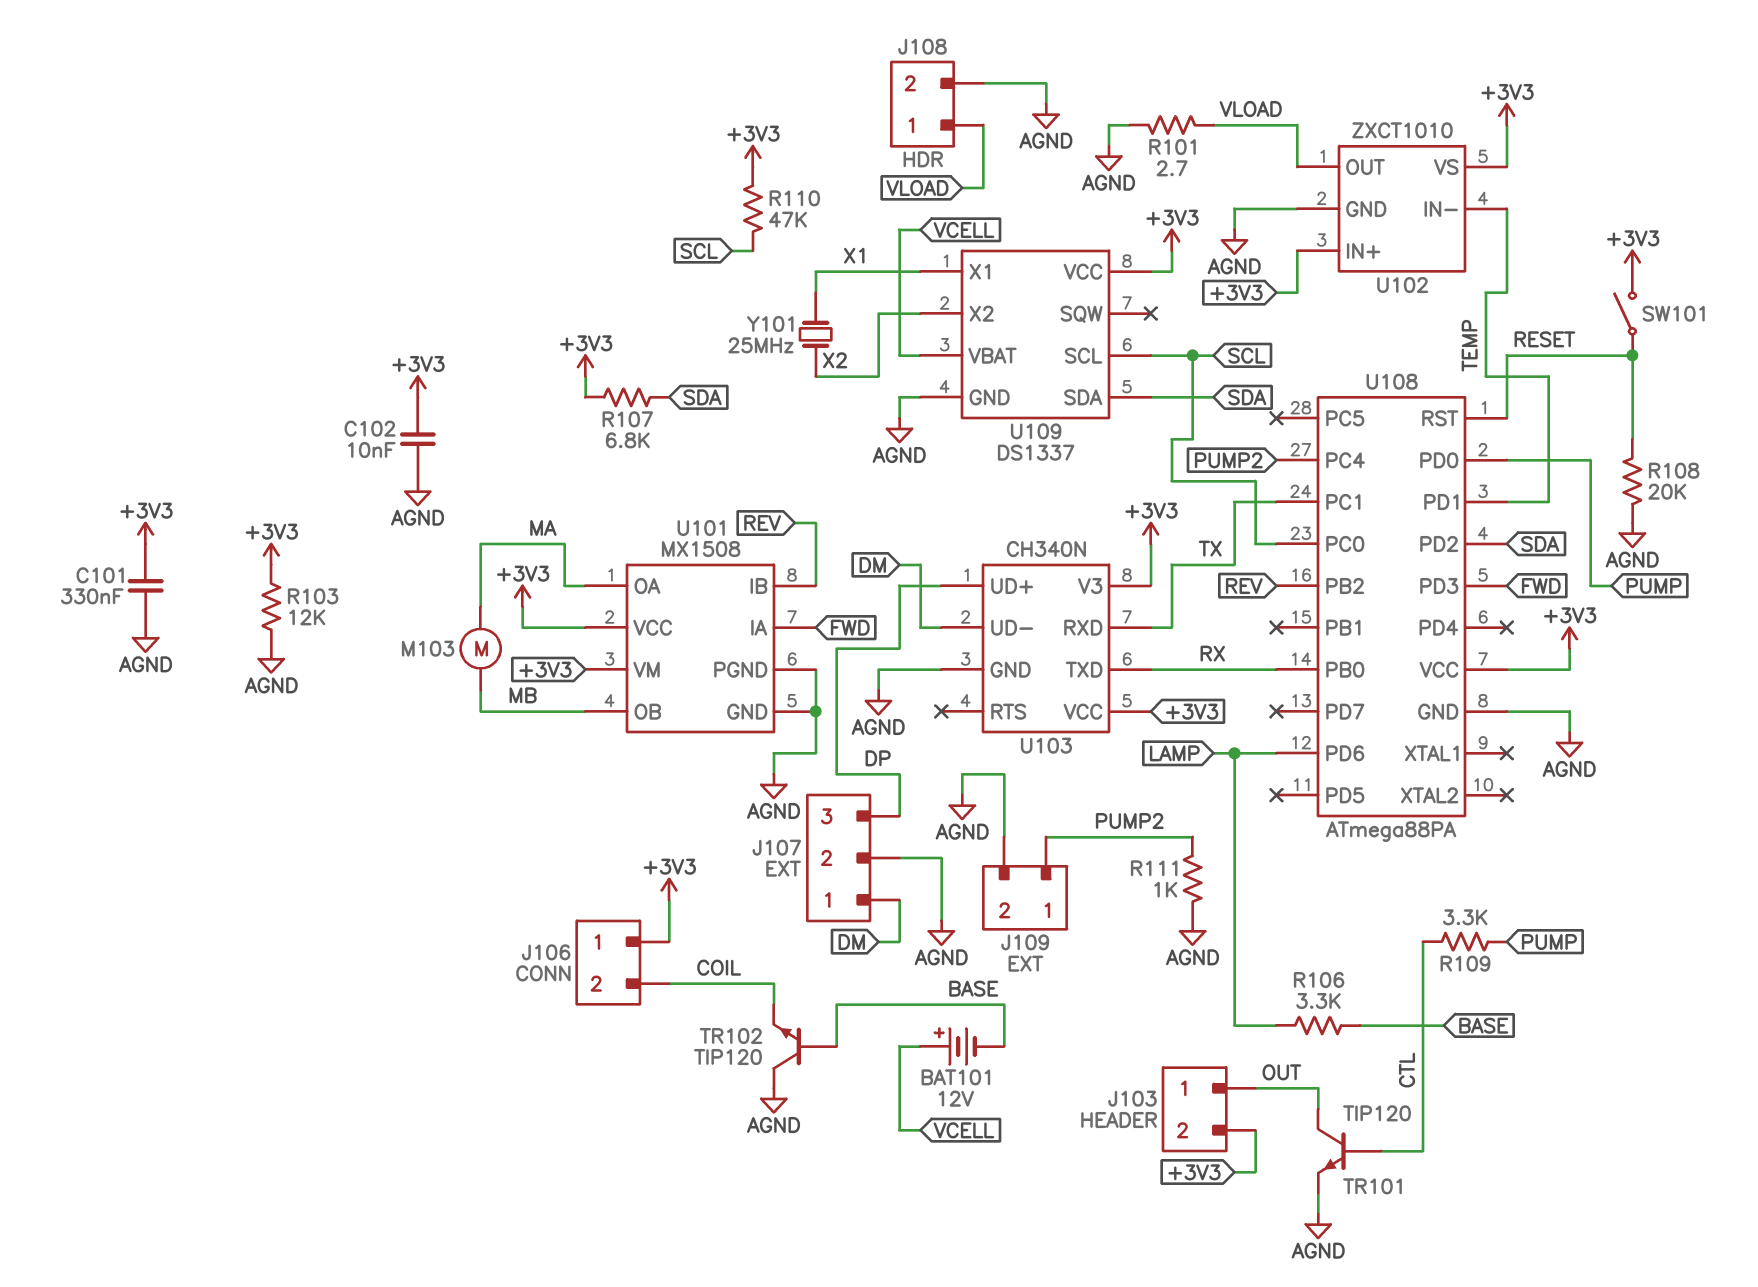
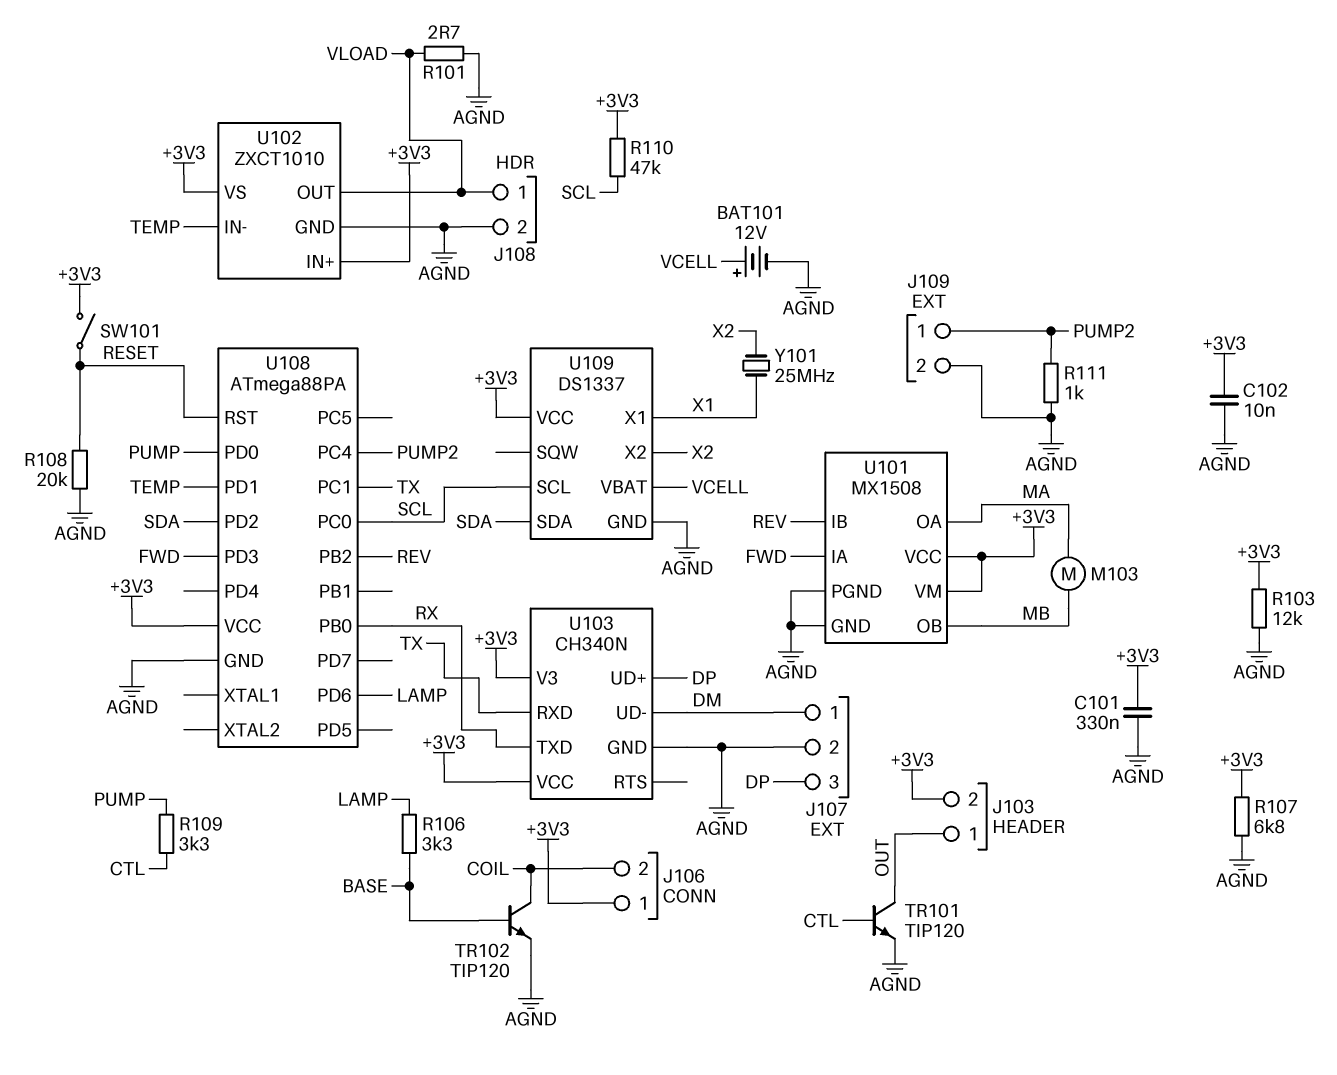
BAT101: 12V (plus VCELL, minus BASE) -> 12V (plus VCELL, minus AGND)
R107: 6.8k (+3V3, SDA) -> 6.8k (+3V3, AGND)
TR102: NPN TIP120 (B BASE, C AGND, E COIL) -> NPN TIP120 (B BASE, C COIL, E AGND)

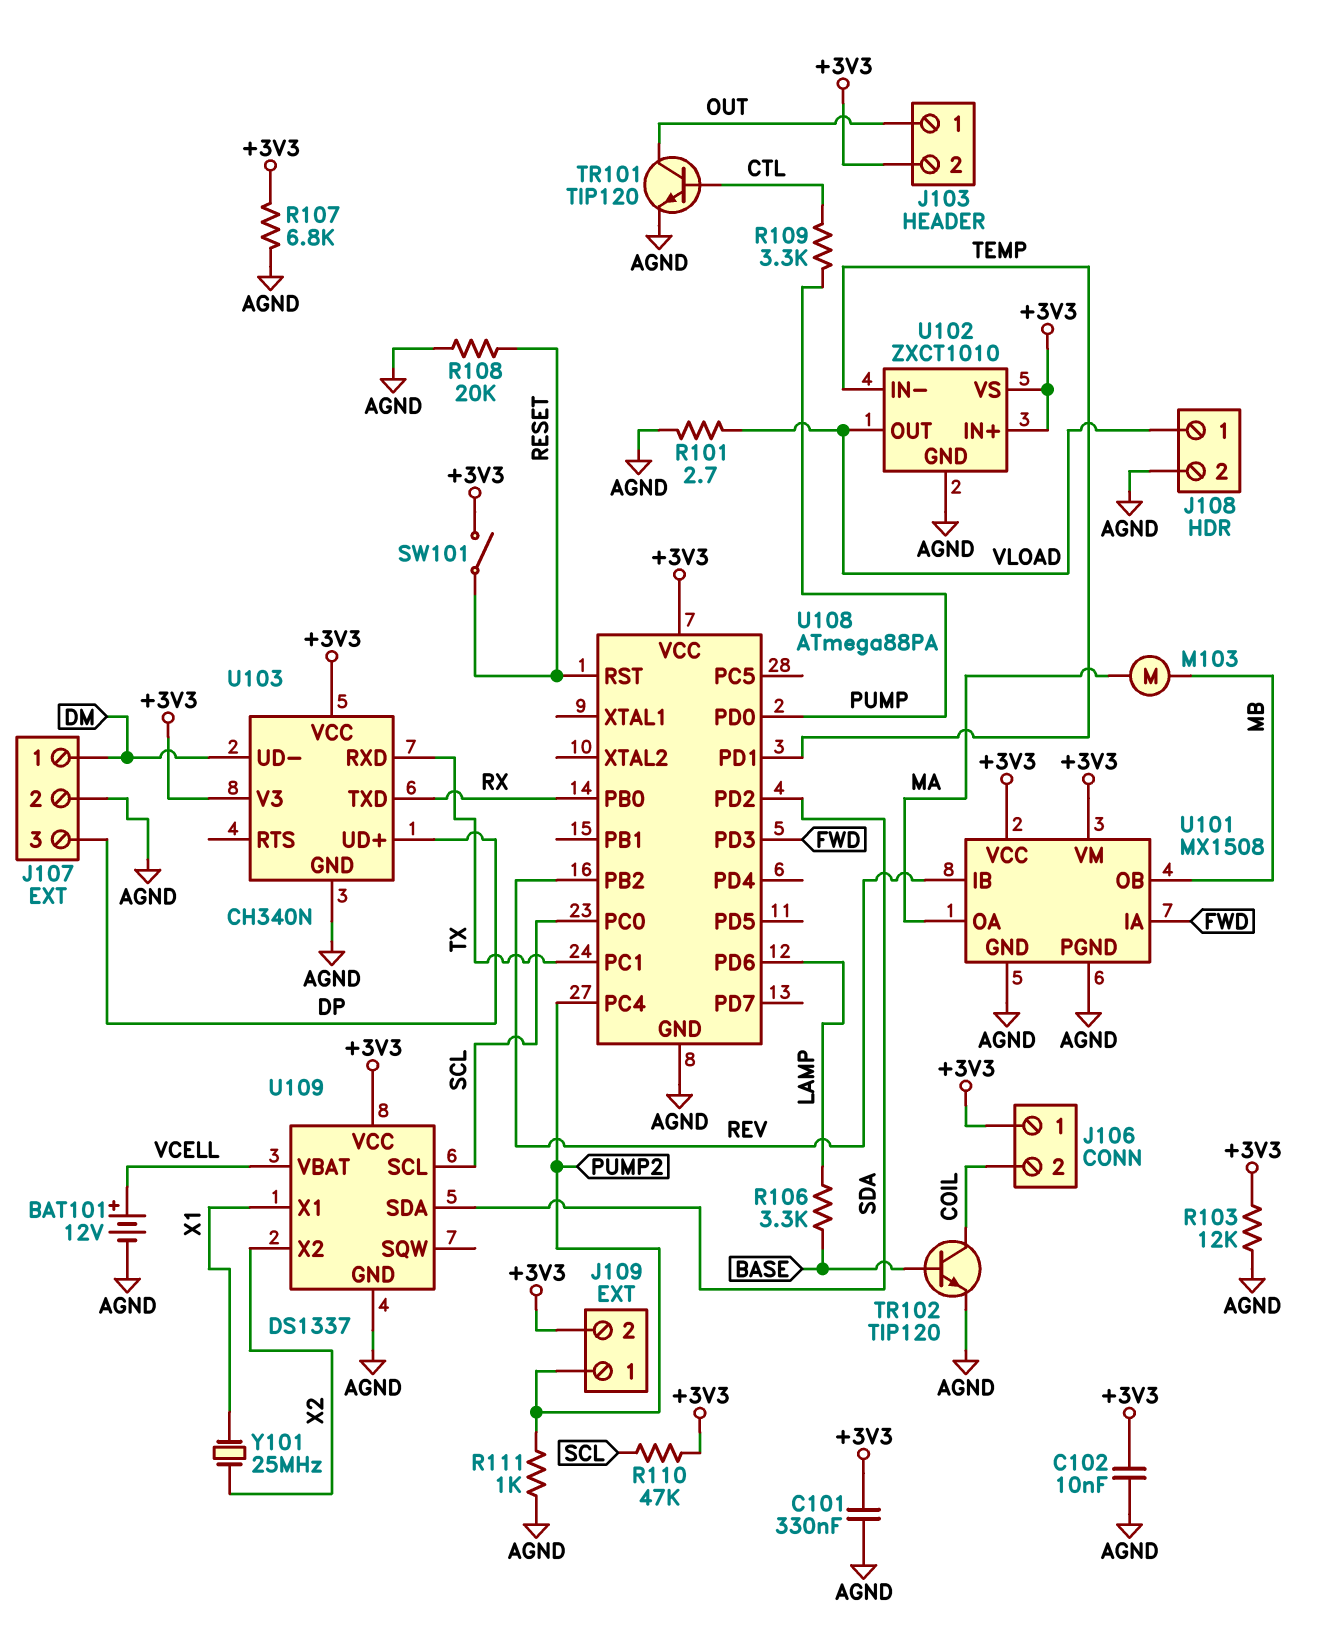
J109 pin 2: AGND -> +3V3

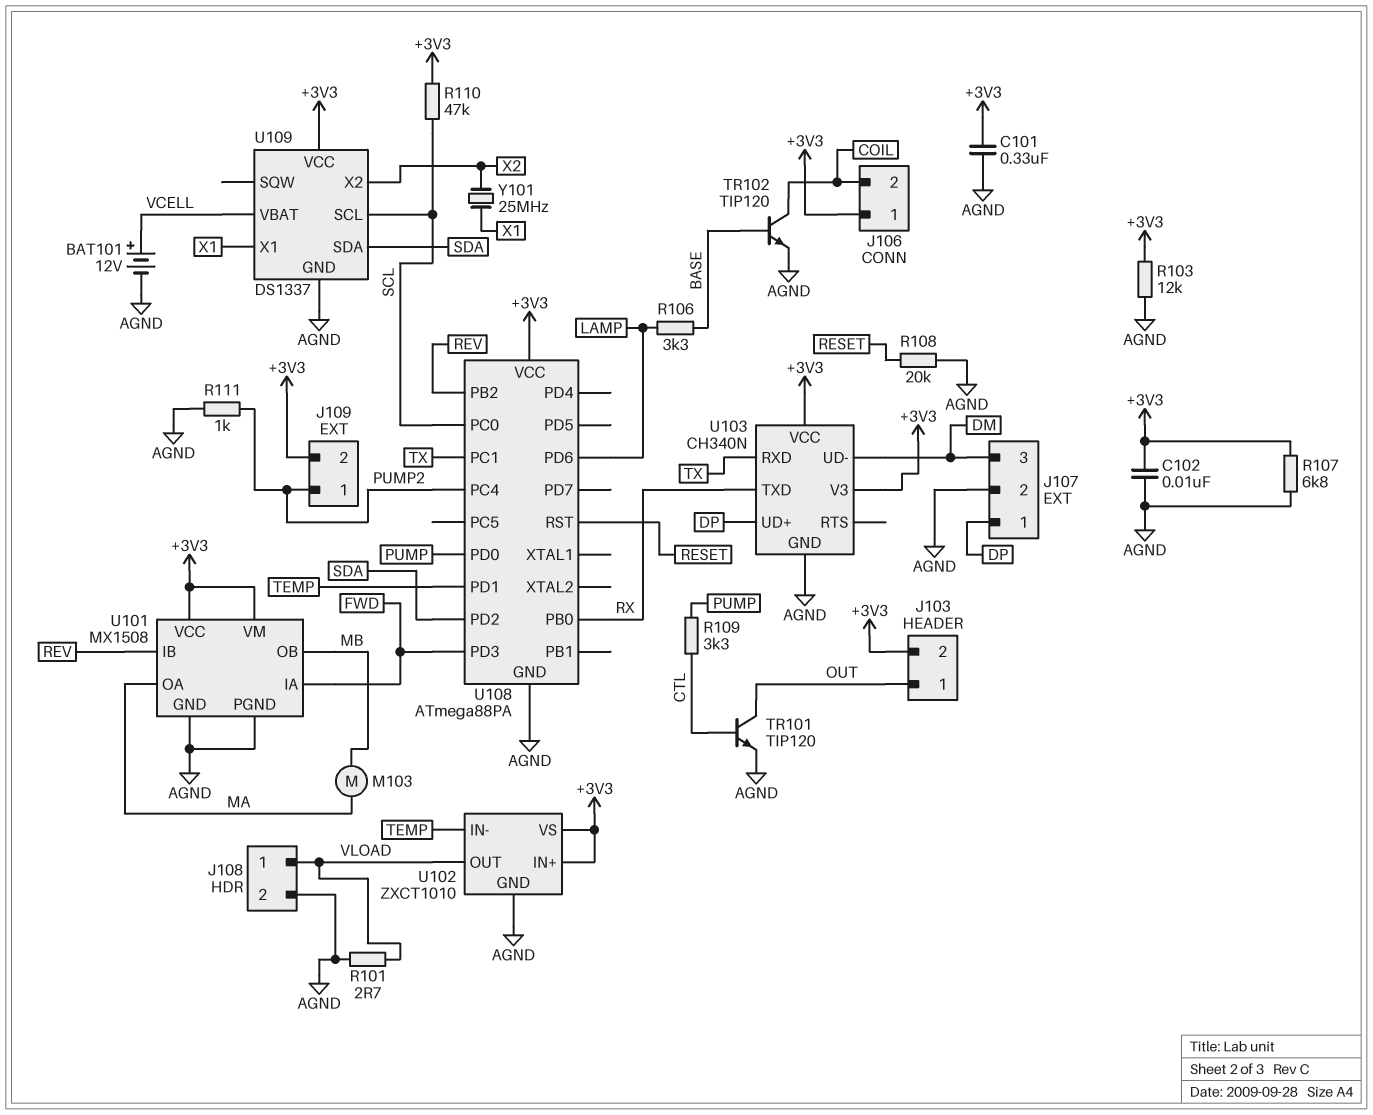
J107 pin 1: DM -> DP
J107 pin 3: DP -> DM
SW101: switch (+3V3, RESET) -> none

